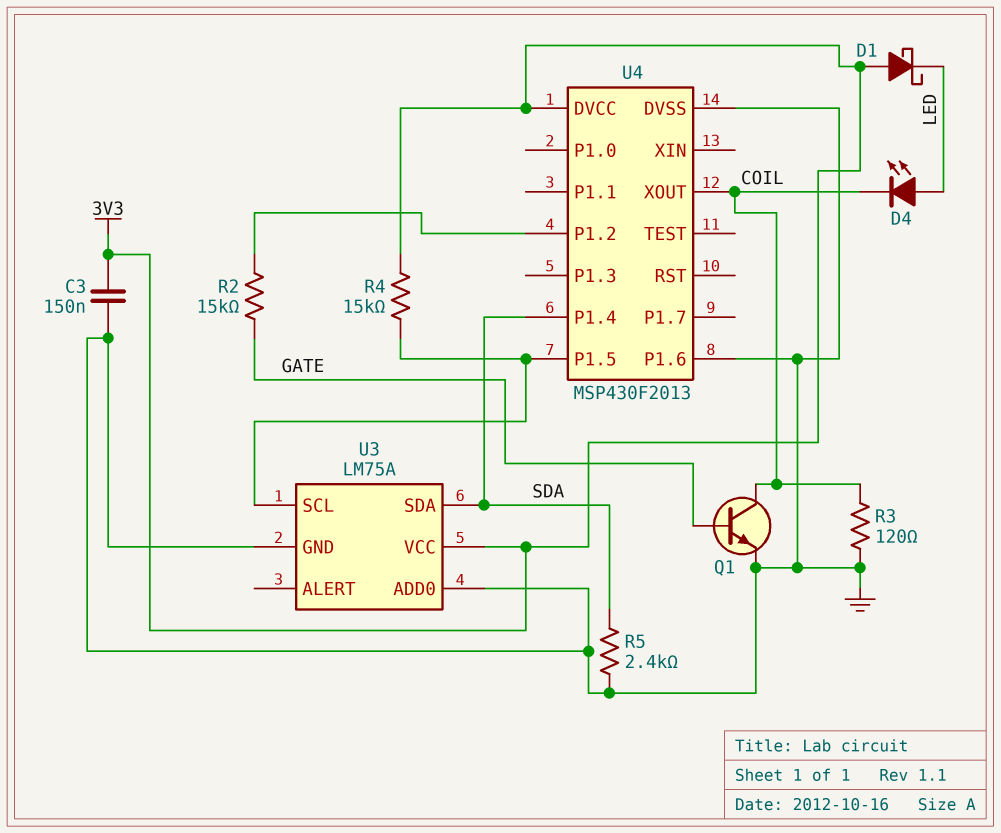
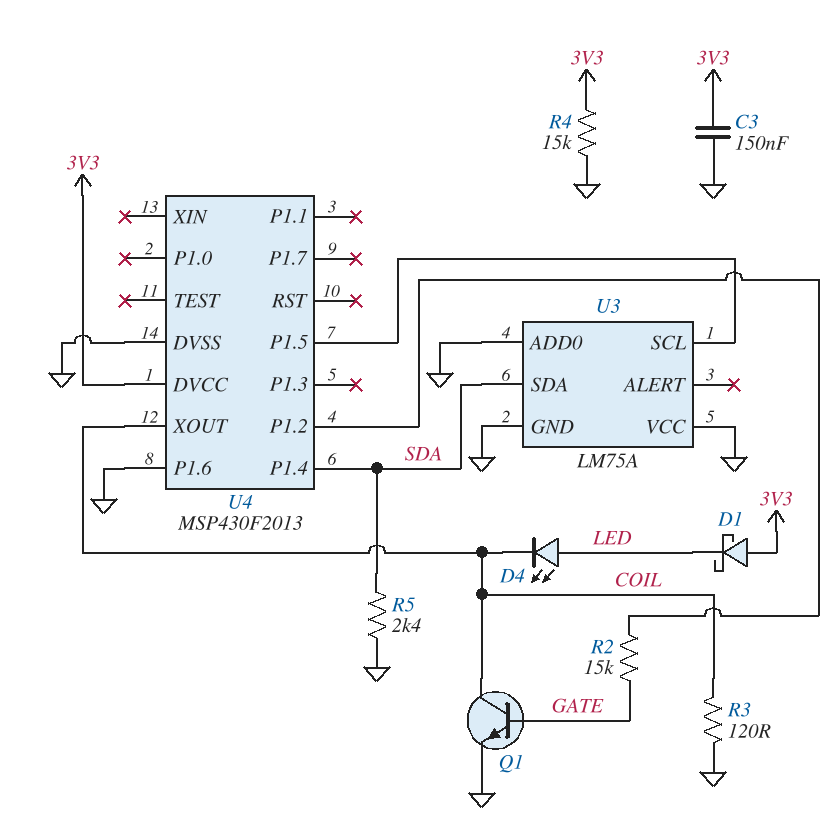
R4: 15k (3V3, U3/SCL) -> 15k (3V3, GND)
U3 pin VCC: 3V3 -> GND

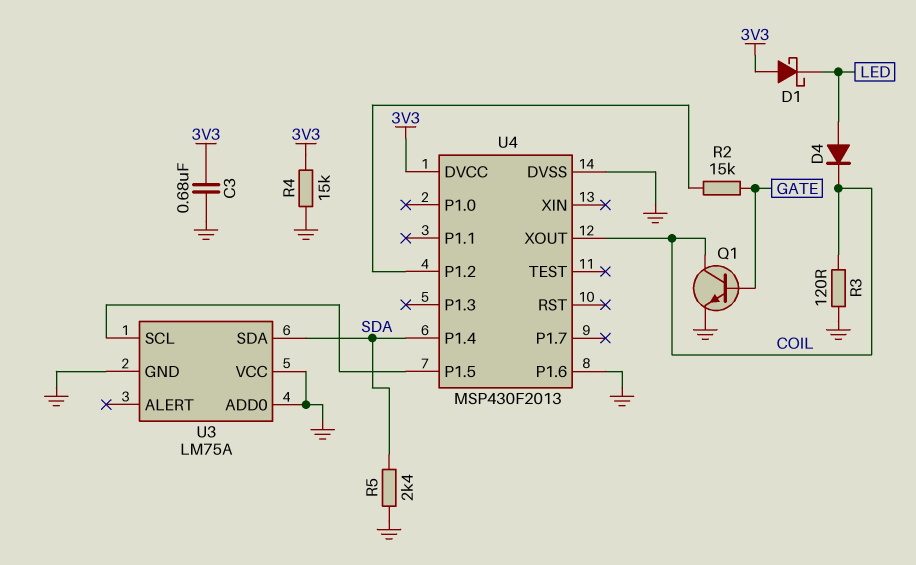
C3: 150nF (3V3, GND) -> 680nF (3V3, GND)
D4: LED (A LED, K COIL) -> diode (A LED, K COIL)

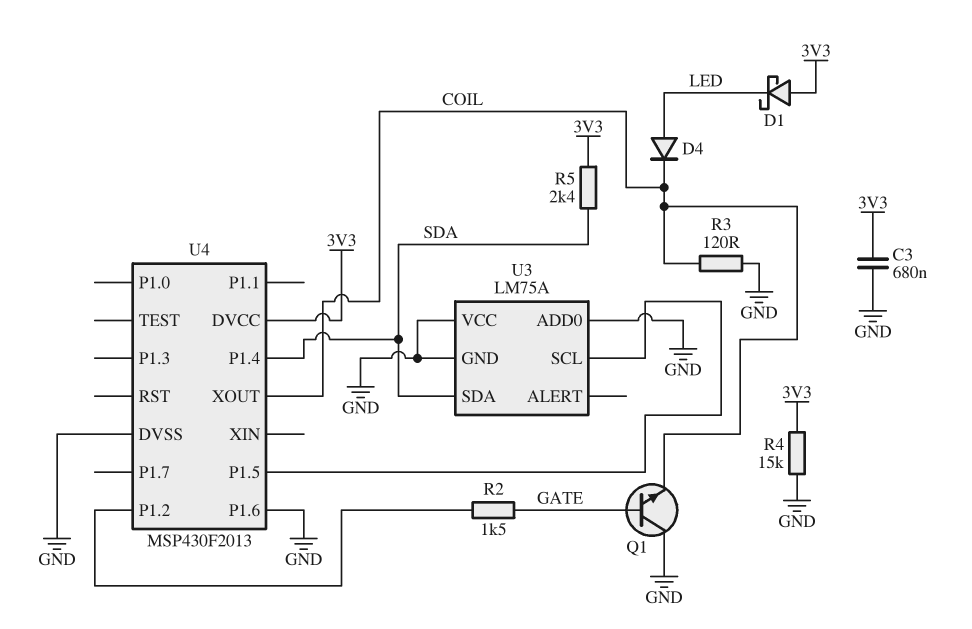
Q1: NPN (B GATE, C COIL, E GND) -> NPN (B GATE, C GND, E COIL)
R2: 15k (GATE, U4/P1.2) -> 1.5k (GATE, U4/P1.2)
R5: 2.4k (GND, SDA) -> 2.4k (3V3, SDA)

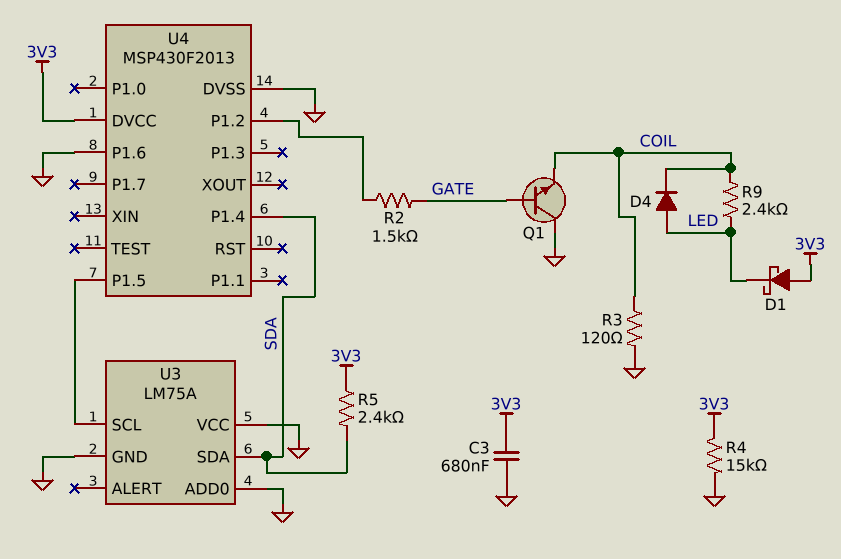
R9: none -> 2.4k (COIL, LED)
U4 pin XOUT: COIL -> none

